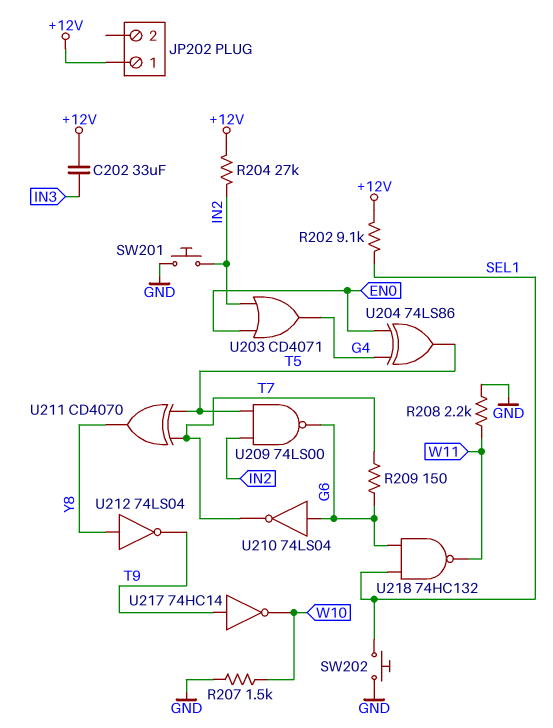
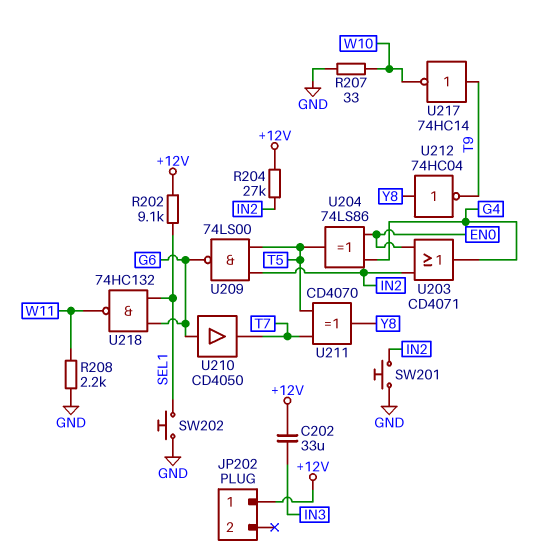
R207: 1.5k (GND, W10) -> 33 (GND, W10)
R209: 150 (G6, T7) -> none
U210: NOT 74LS04 (in G6, out T7) -> buffer CD4050 (in G6, out T7)
U212: NOT 74LS04 (in Y8, out T9) -> NOT 74HC04 (in Y8, out T9)

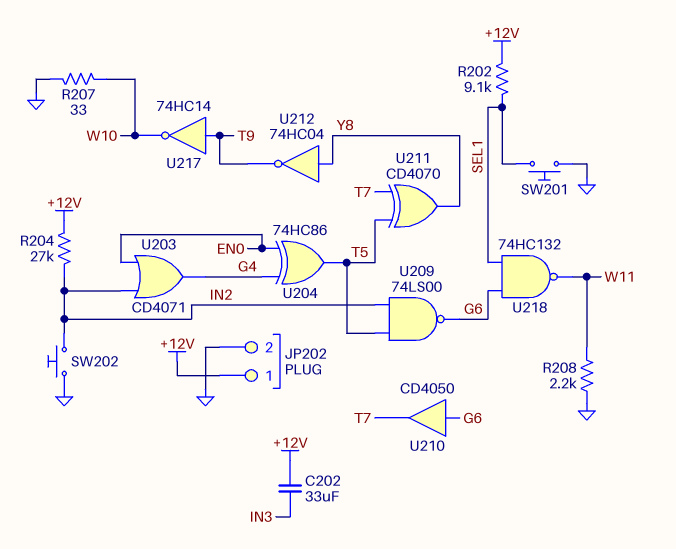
JP202 pin 2: none -> GND
SW201: button (GND, IN2) -> button (GND, SEL1)
SW202: button (GND, SEL1) -> button (GND, IN2)
U204: XOR 74LS86 (in EN0, in G4, out T5) -> XOR 74HC86 (in EN0, in G4, out T5)

